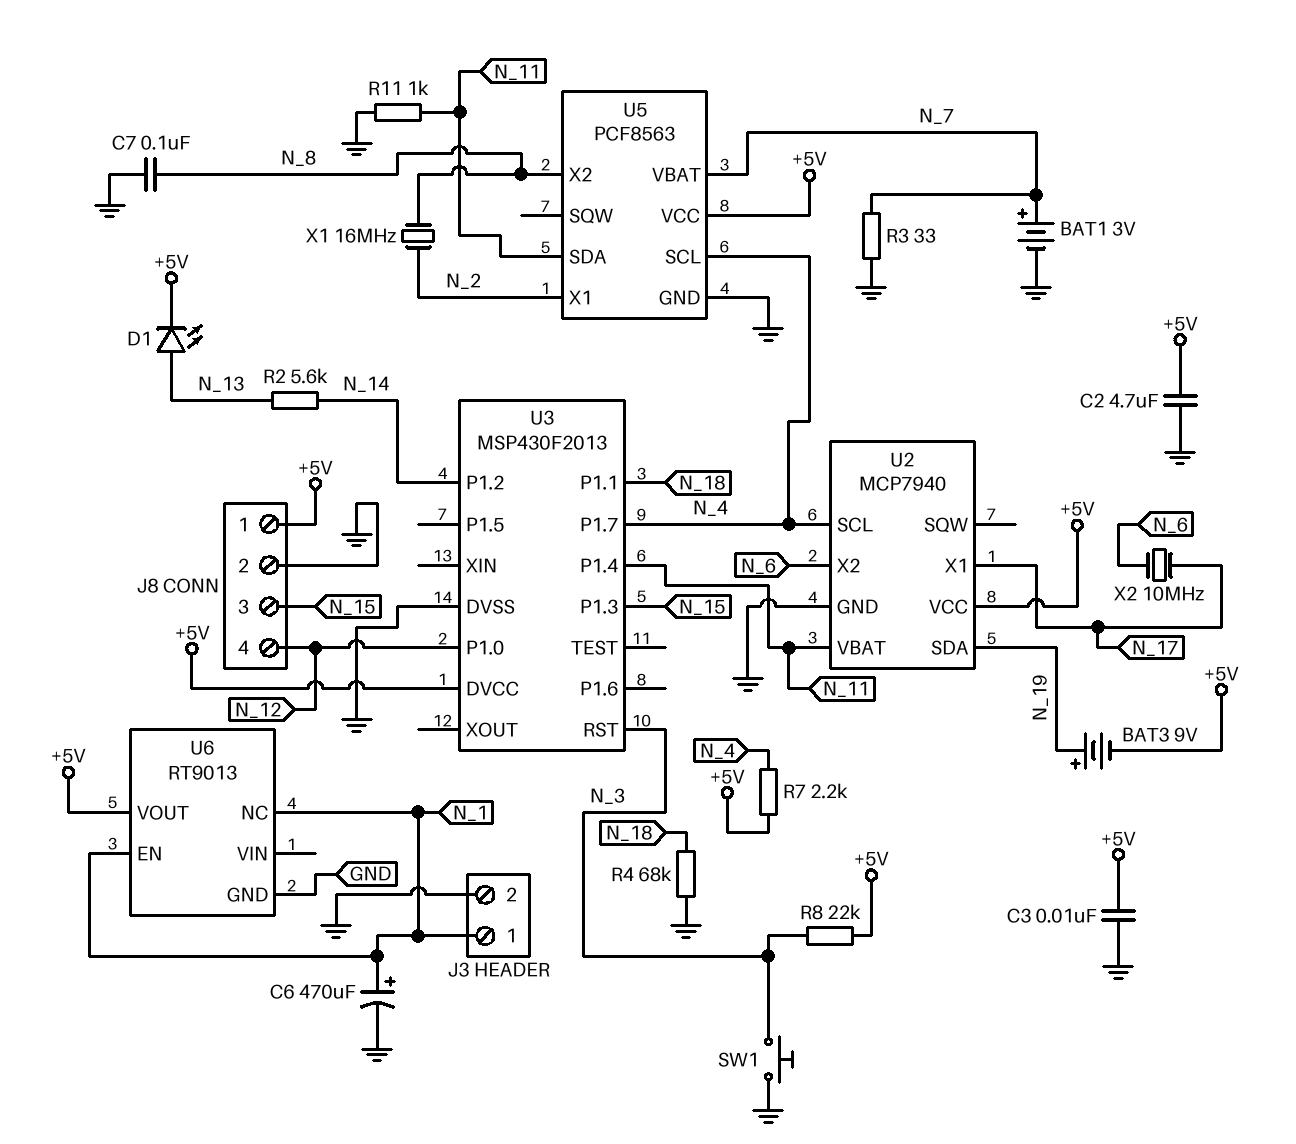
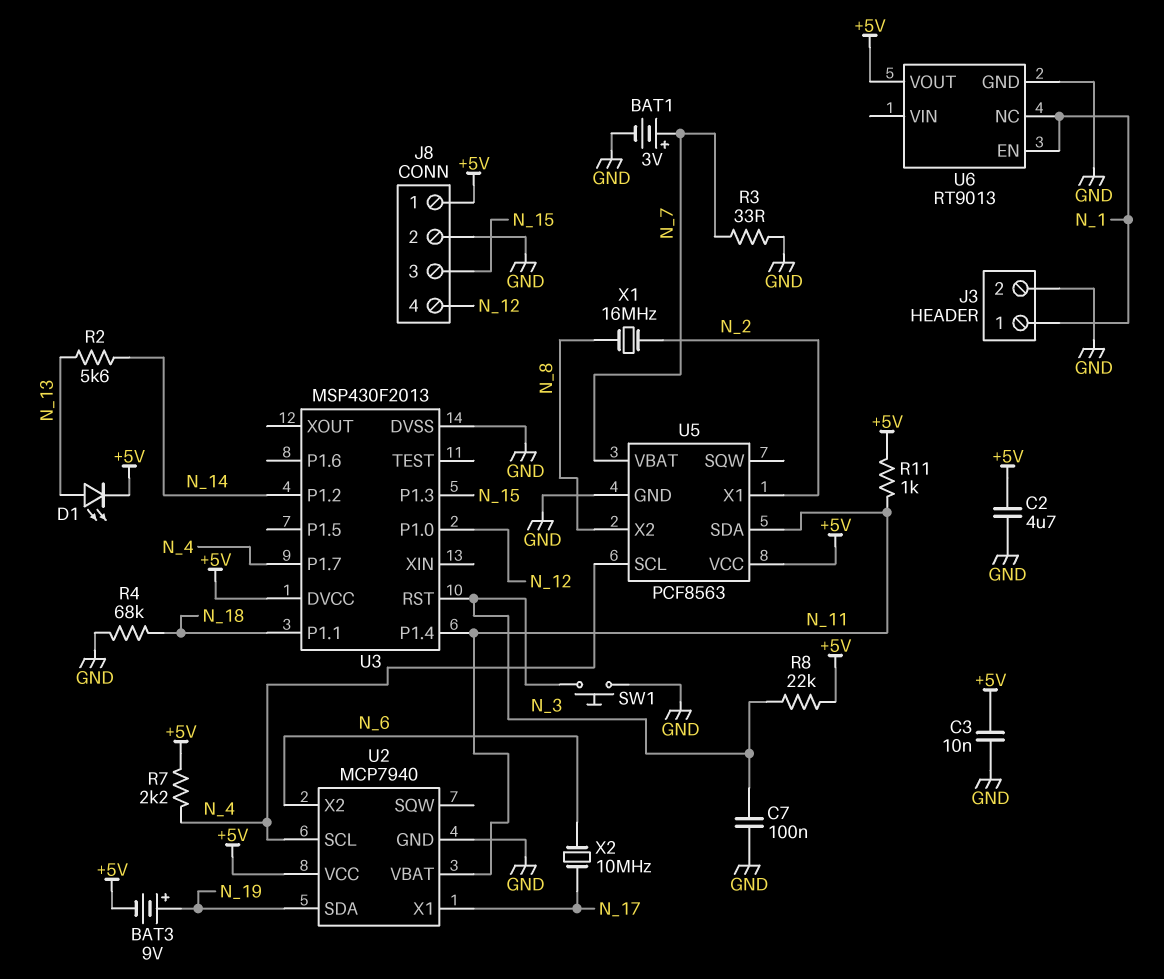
C6: 470uF (plus N_1, minus GND) -> none
C7: 100nF (GND, N_8) -> 100nF (GND, N_3)
R11: 1k (GND, N_11) -> 1k (+5V, N_11)

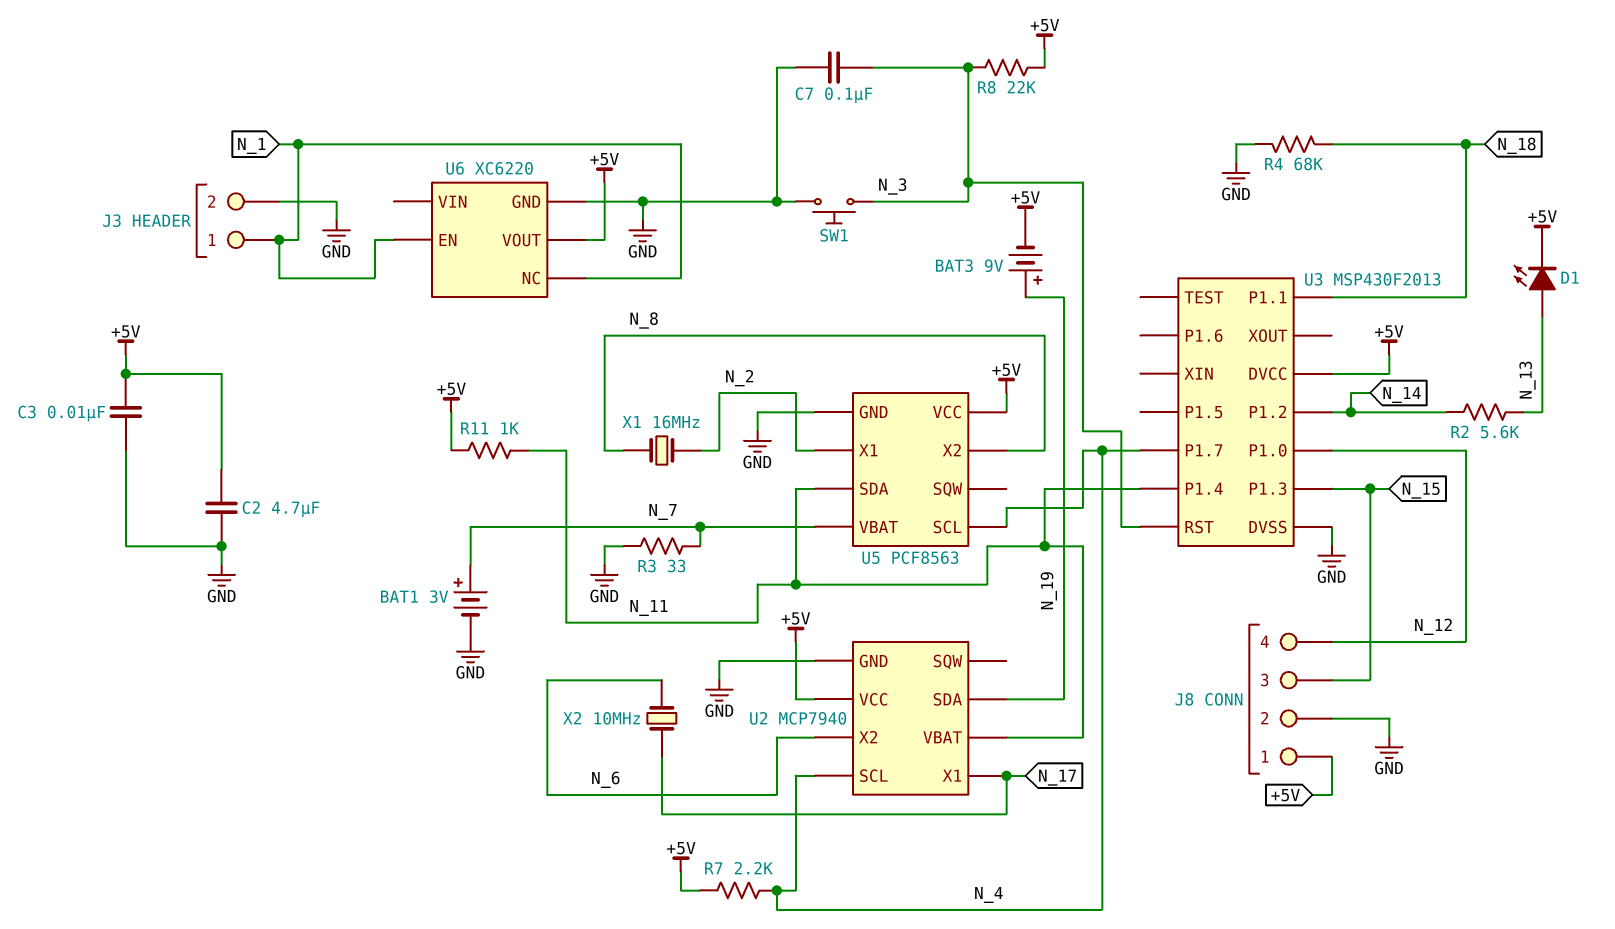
U6: RT9013 -> XC6220

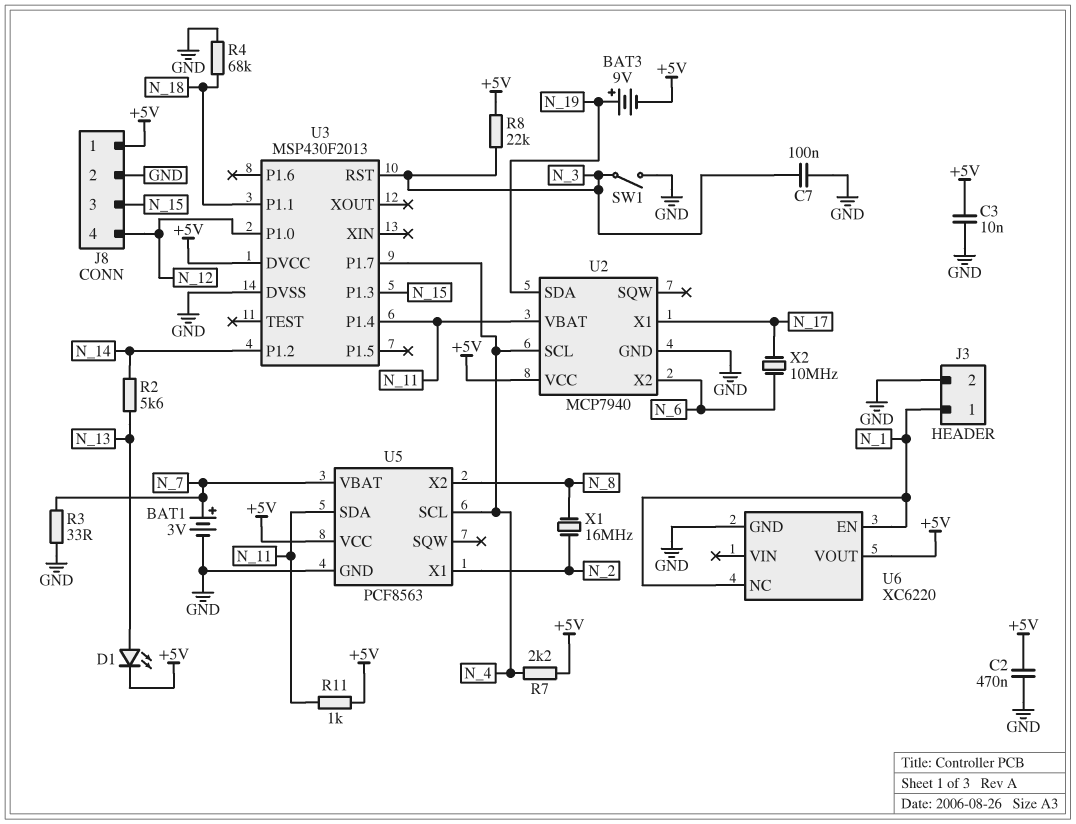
C2: 4.7uF (+5V, GND) -> 470nF (+5V, GND)
SW1: button (GND, N_3) -> switch (GND, N_3)

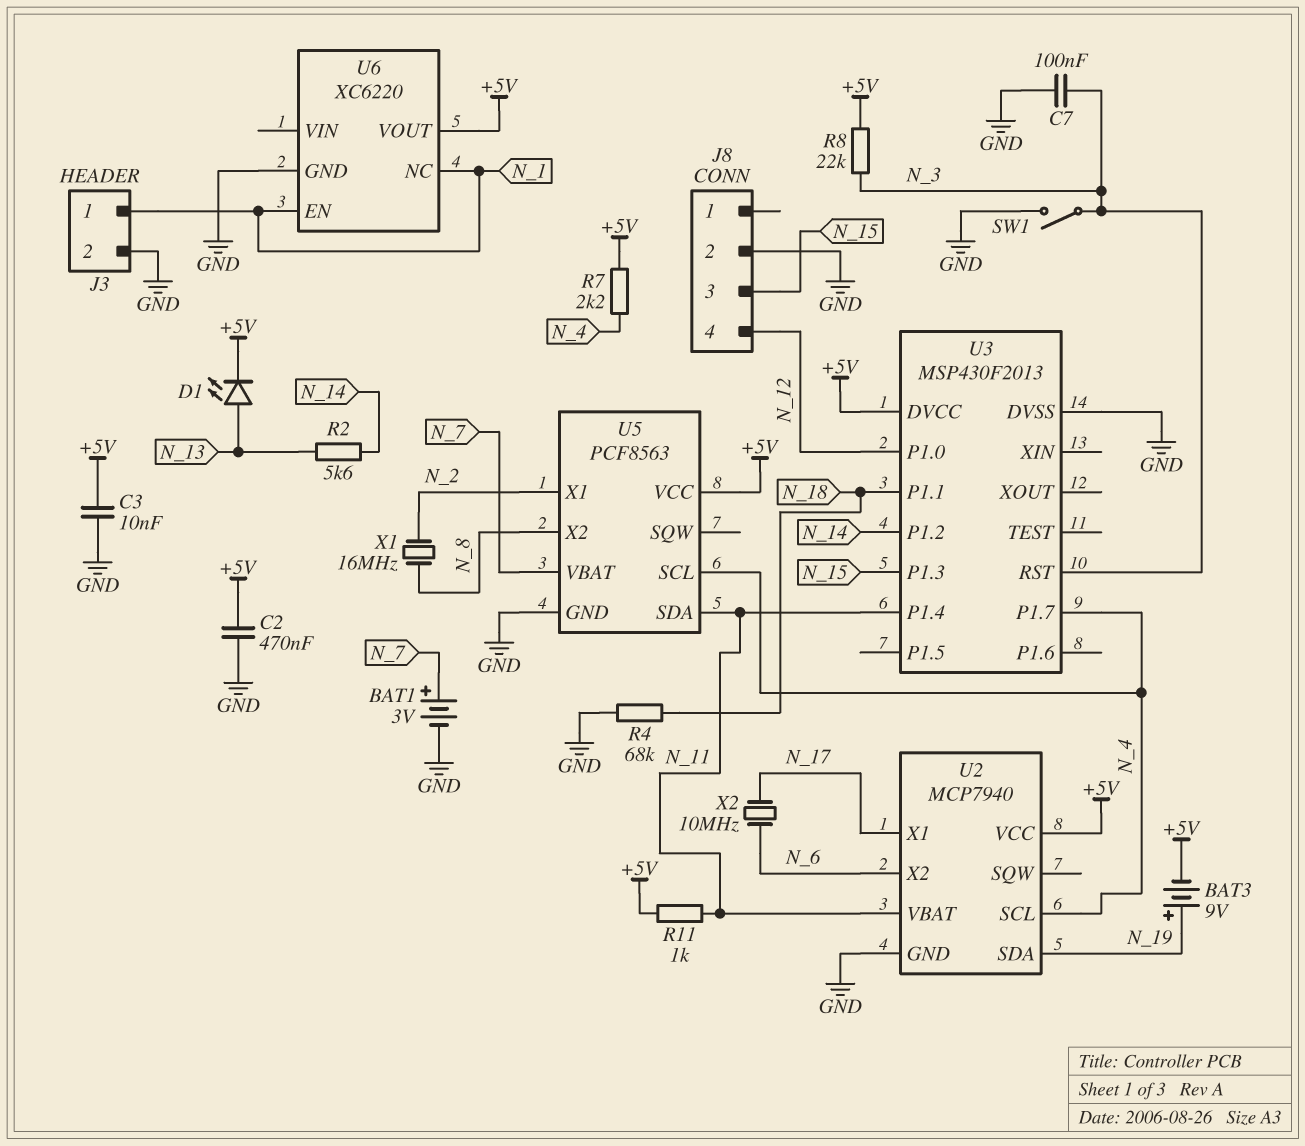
J8 pin 1: +5V -> none
R3: 33 (GND, N_7) -> none

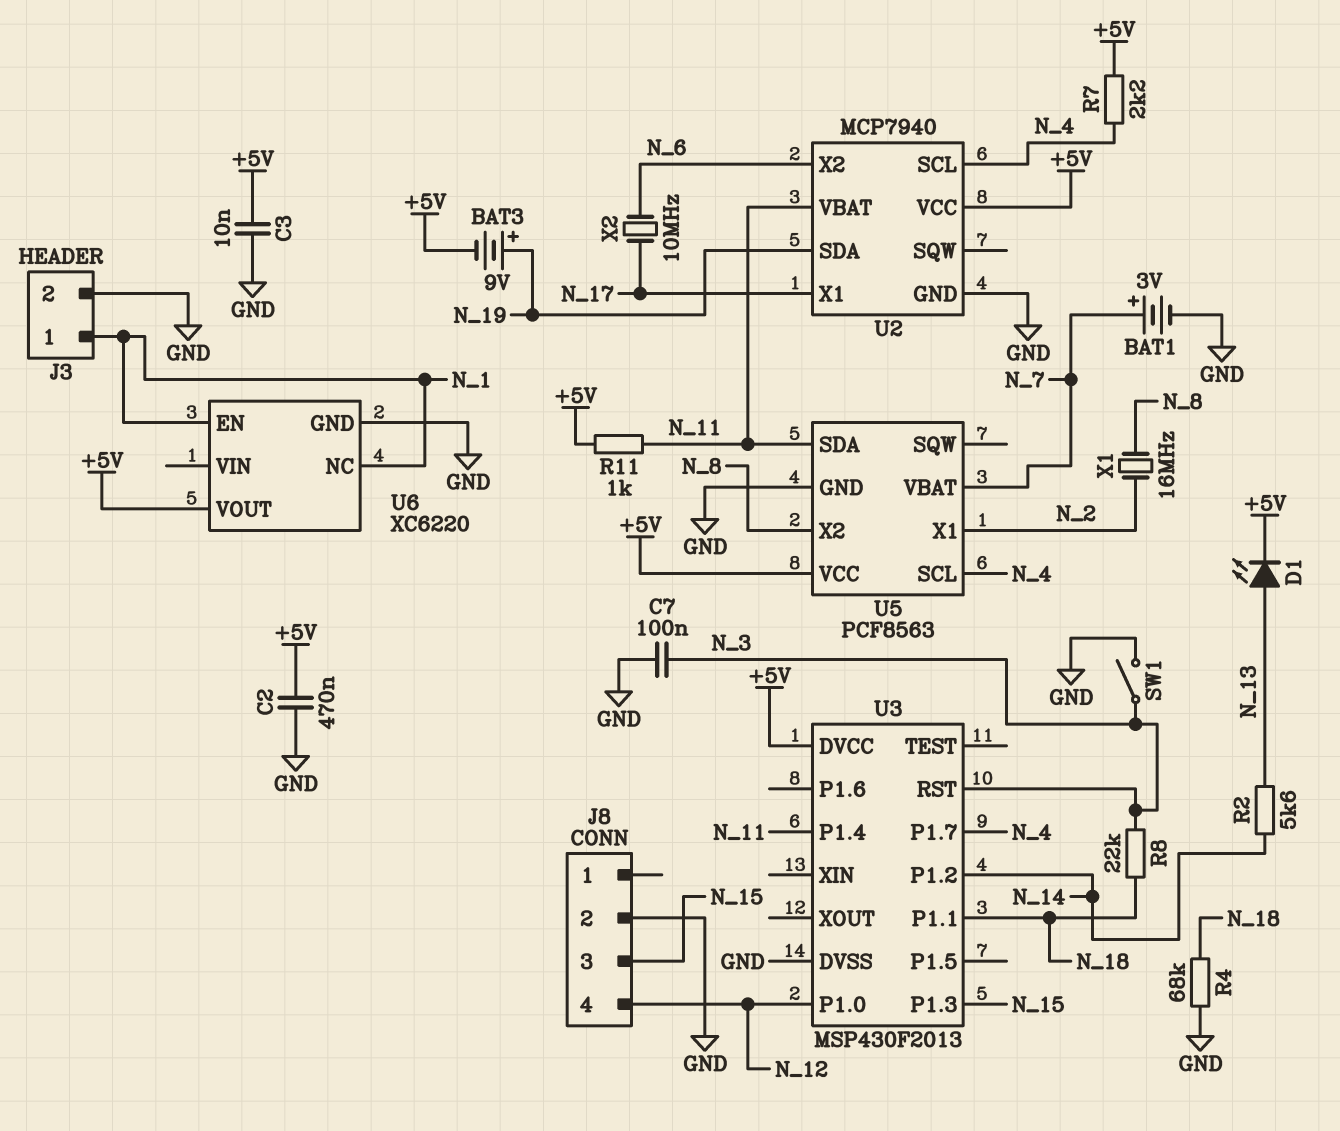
R8: 22k (+5V, N_3) -> 22k (N_3, N_18)

